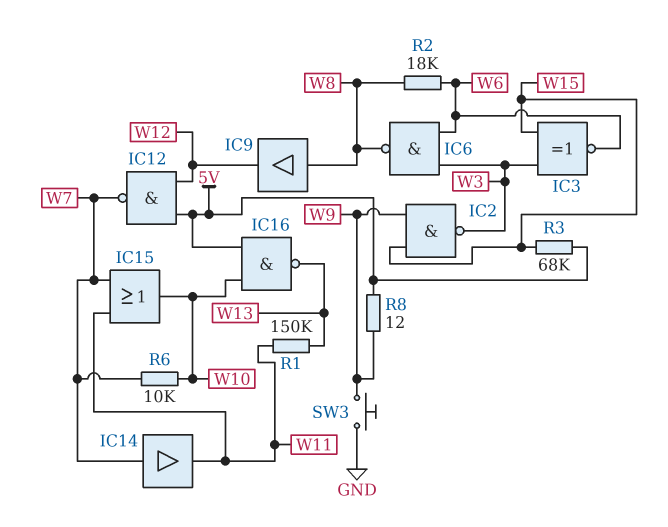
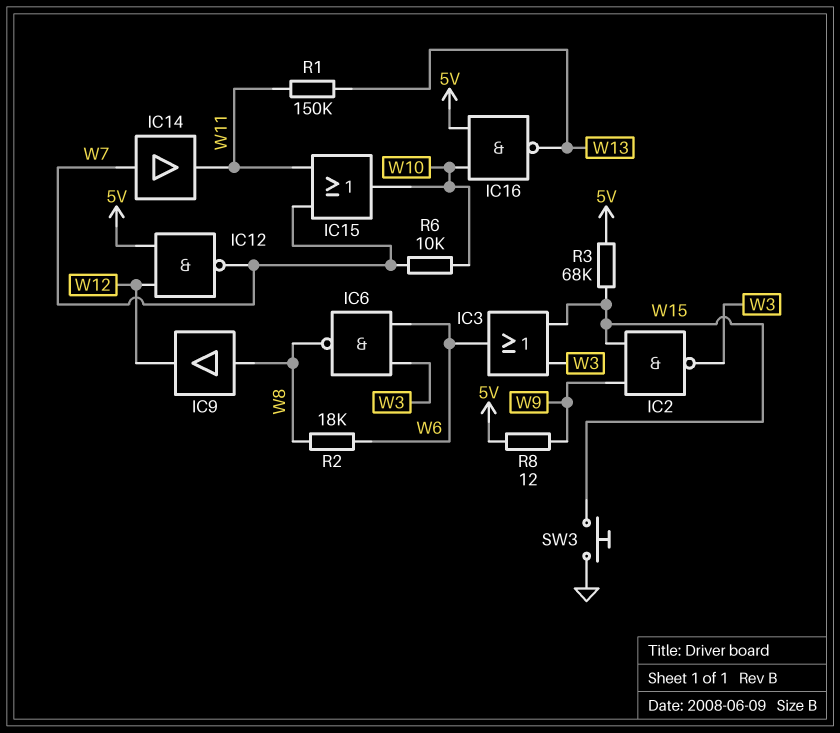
IC3: XNOR (in W3, in W15, out W6) -> OR (in W3, in W15, out W6)
SW3: button (GND, W9) -> button (GND, W15)

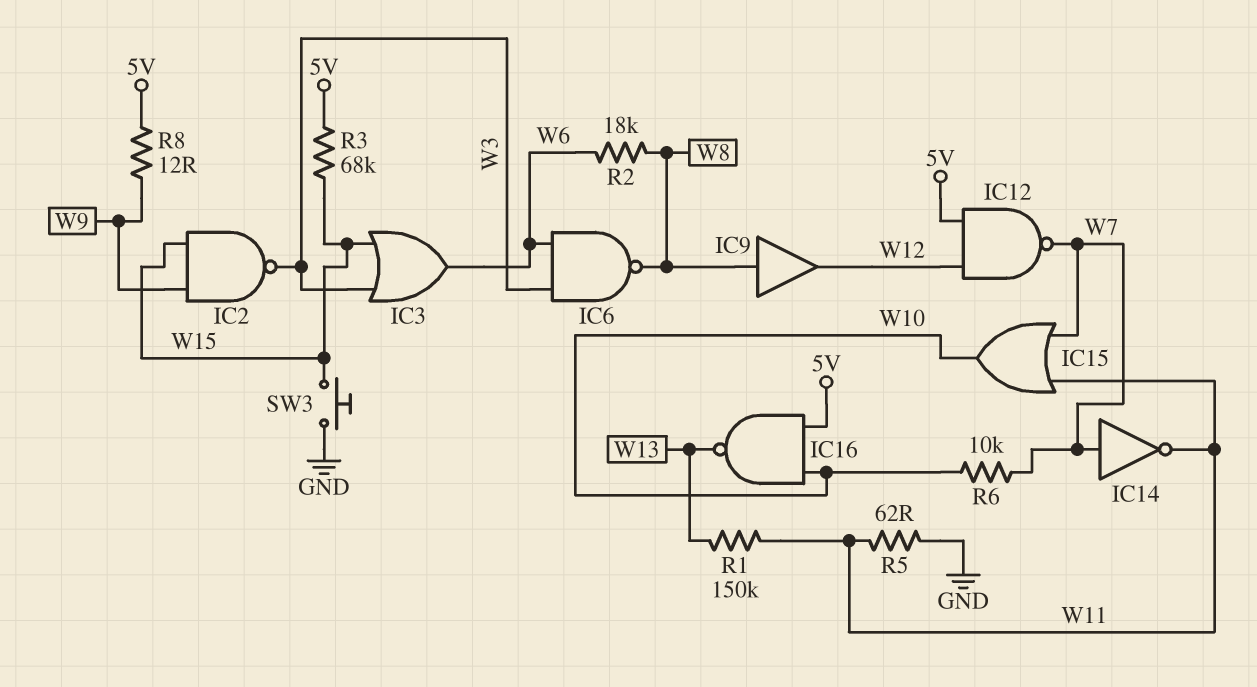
IC14: buffer (in W7, out W11) -> NOT (in W7, out W11)
R5: none -> 62 (GND, W11)

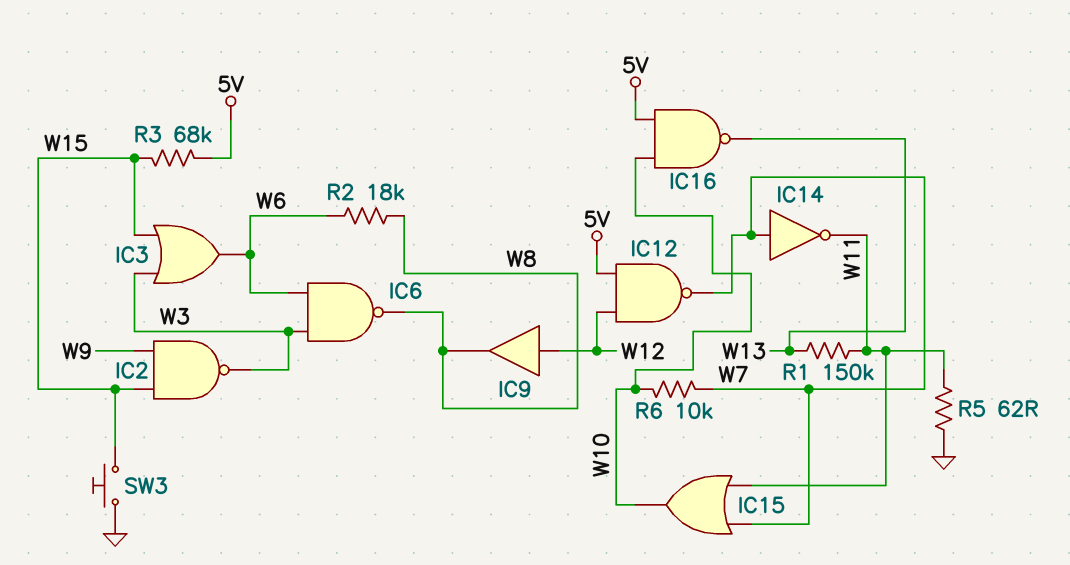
IC9: buffer (in W8, out W12) -> buffer (in W12, out W8)
R8: 12 (5V, W9) -> none

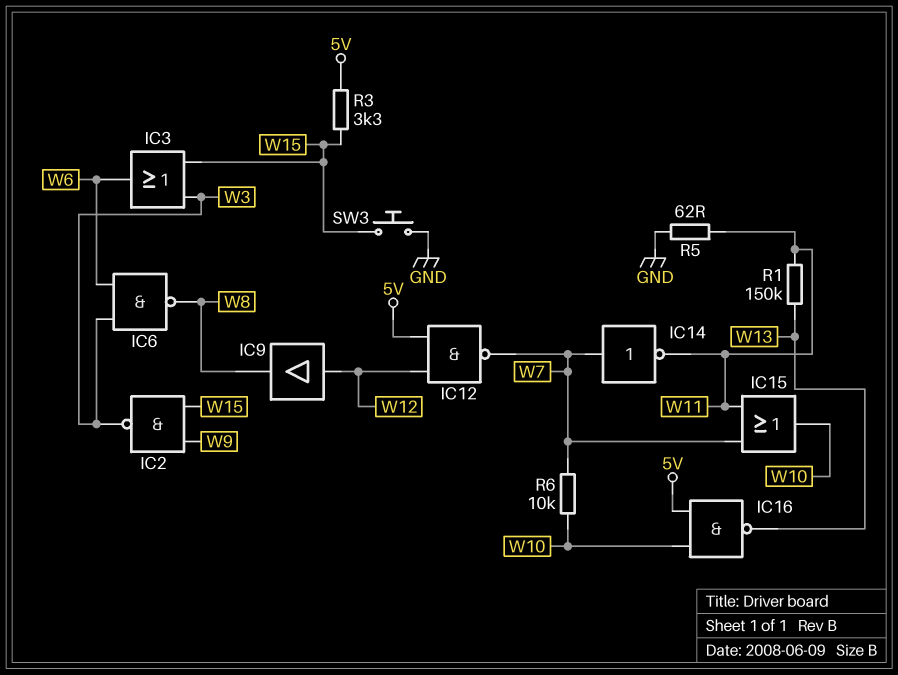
R2: 18k (W6, W8) -> none
R3: 68k (5V, W15) -> 3.3k (5V, W15)

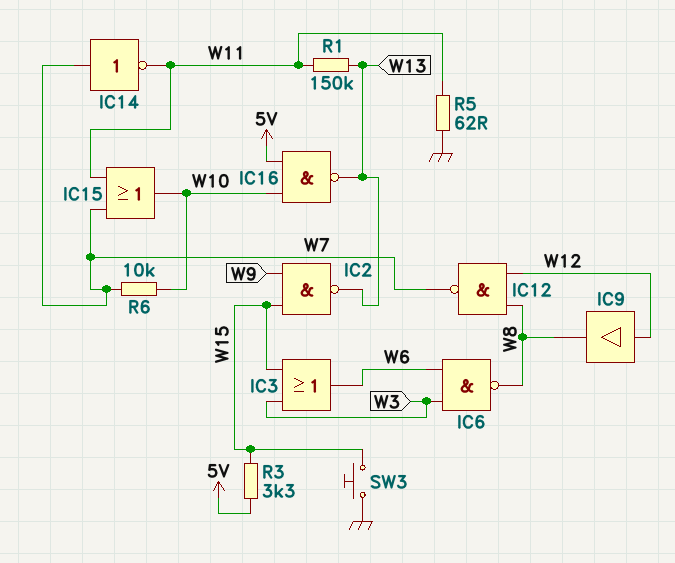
IC2: NAND (in W9, in W15, out W3) -> NAND (in W9, in W15, out W13)
IC12: NAND (in 5V, in W12, out W7) -> NAND (in W8, in W12, out W7)

